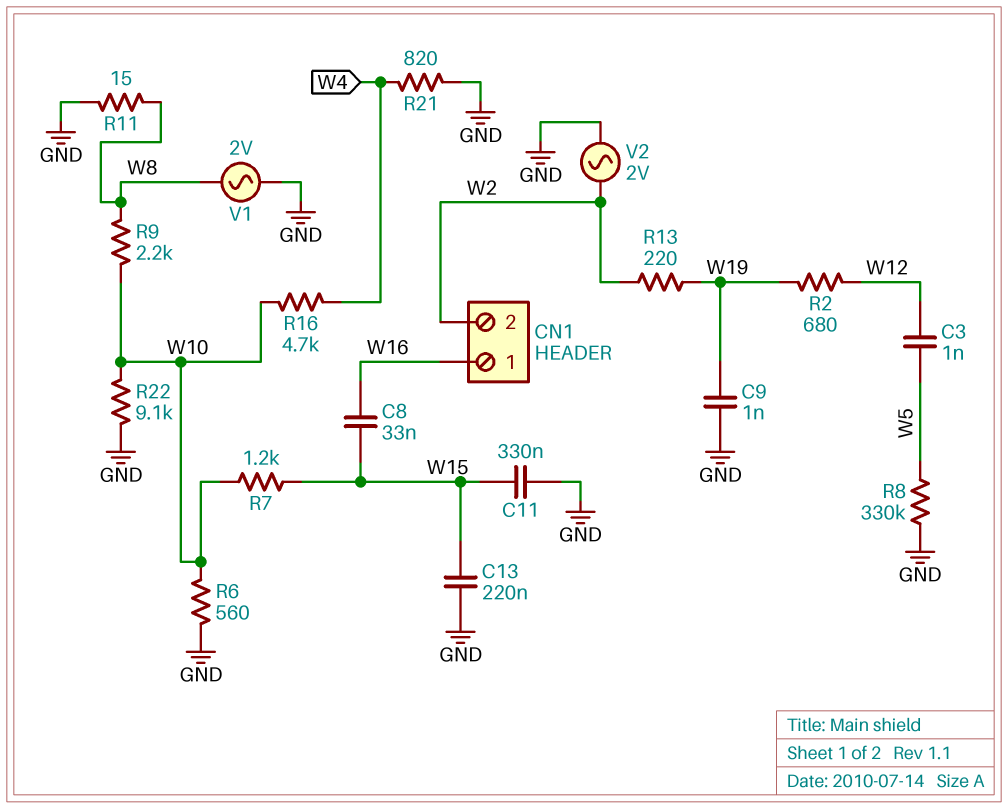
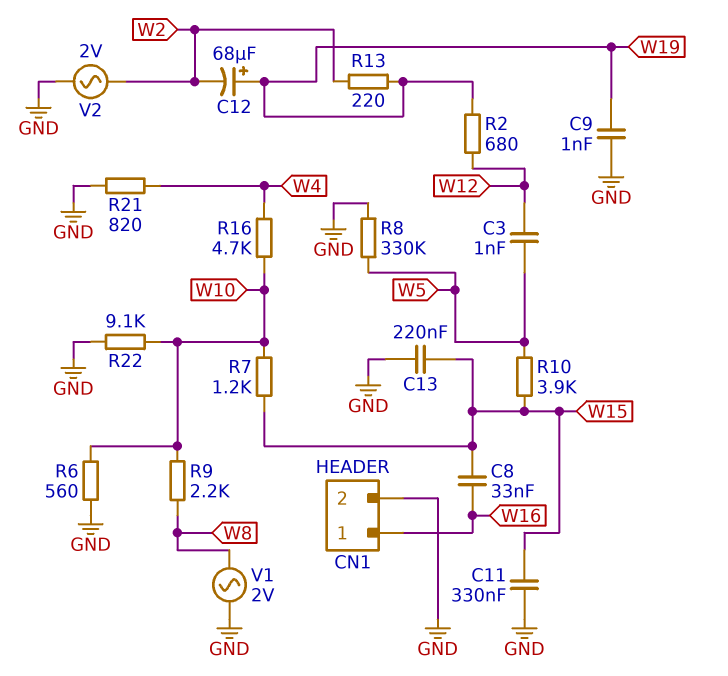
C12: none -> 68uF (plus W19, minus W2)
CN1 pin 2: W2 -> GND
R10: none -> 3.9k (W5, W15)
R11: 15 (GND, W8) -> none

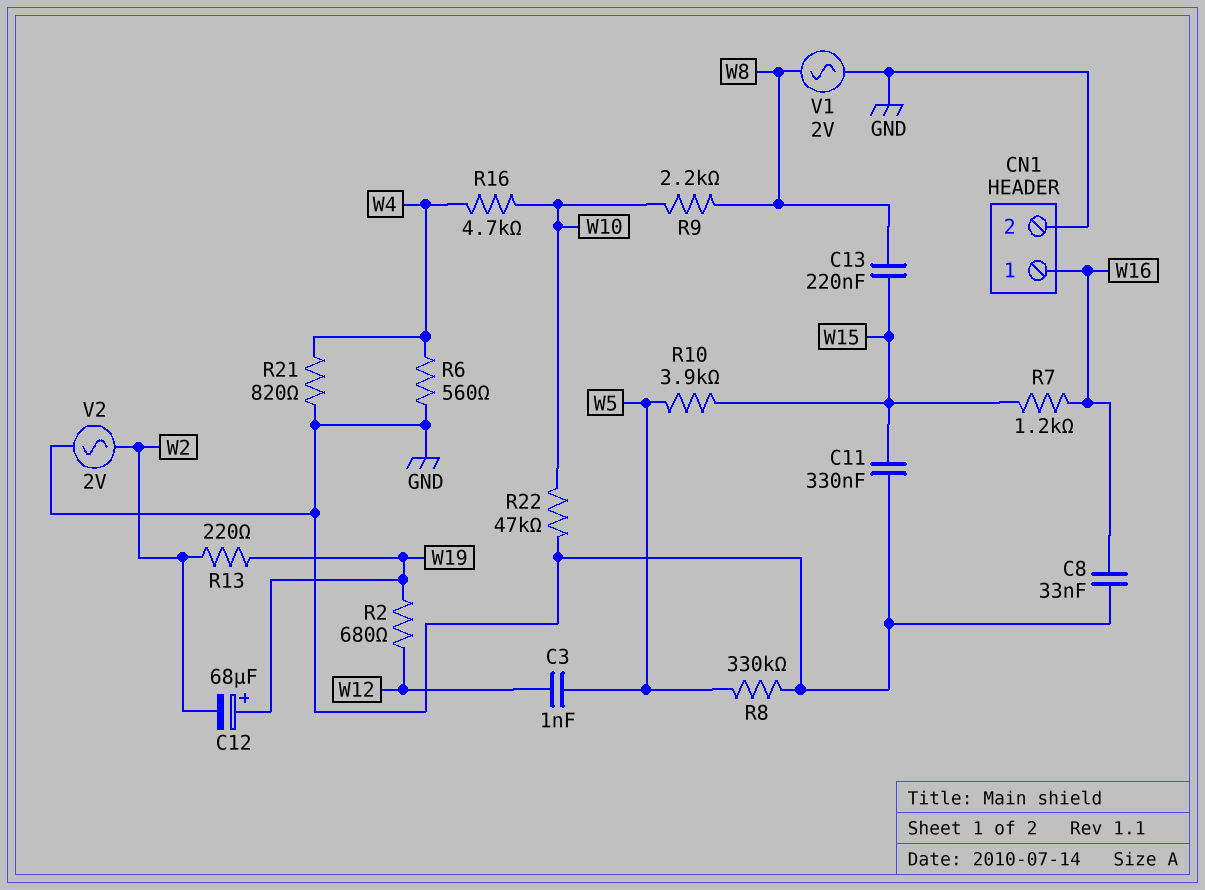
C8: 33nF (W15, W16) -> 33nF (GND, W16)
C9: 1nF (GND, W19) -> none
C13: 220nF (GND, W15) -> 220nF (W8, W15)
R6: 560 (GND, W10) -> 560 (GND, W4)
R7: 1.2k (W10, W15) -> 1.2k (W15, W16)
R22: 9.1k (GND, W10) -> 47k (GND, W10)

